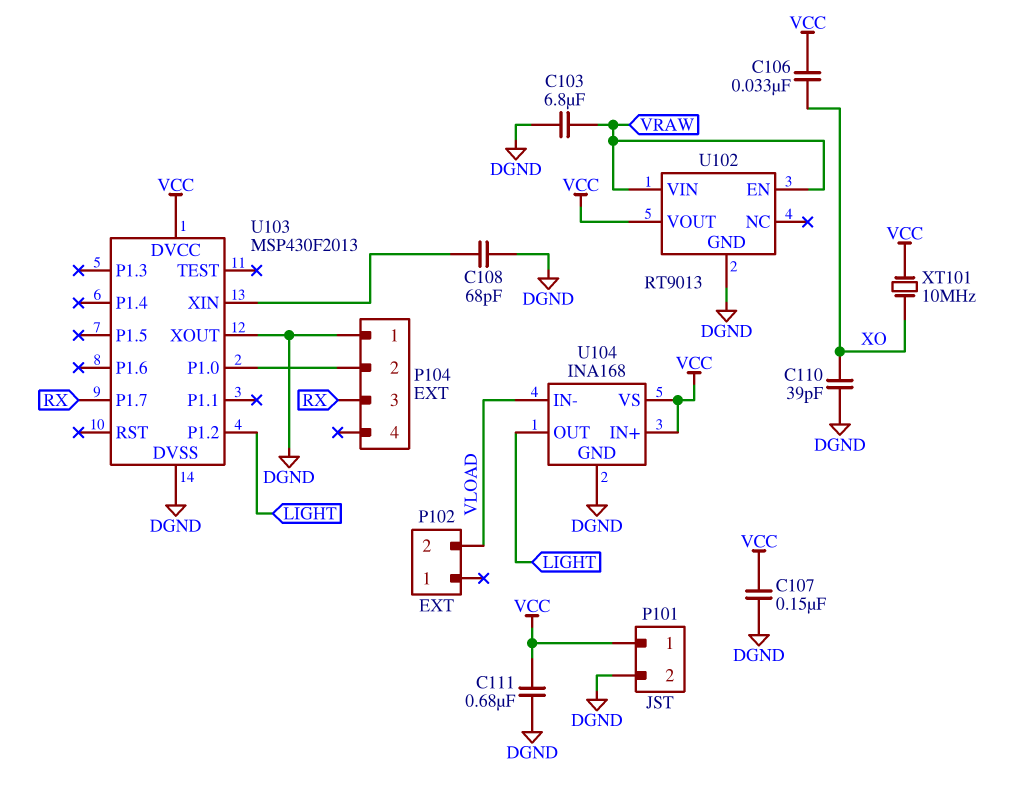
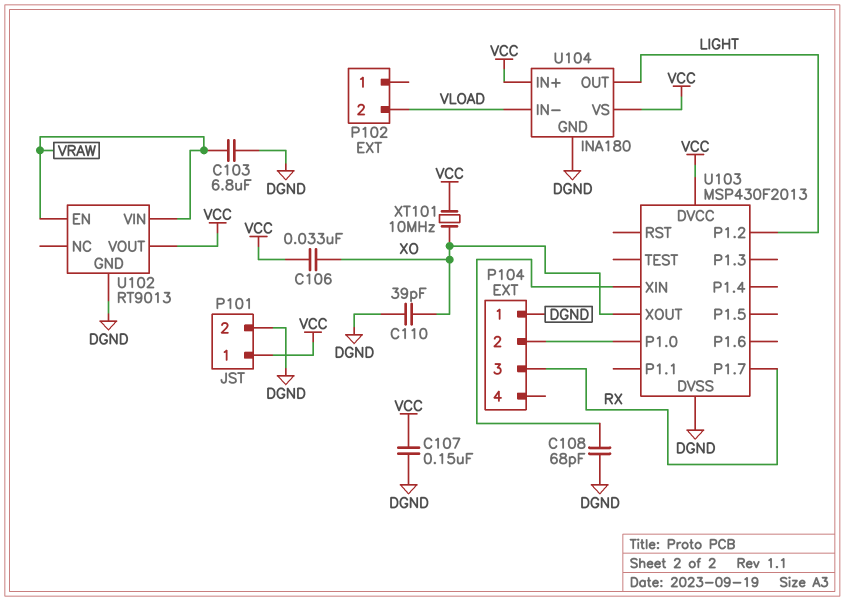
C111: 680nF (DGND, VCC) -> none
U103 pin XOUT: DGND -> XO
U104: INA168 -> INA180

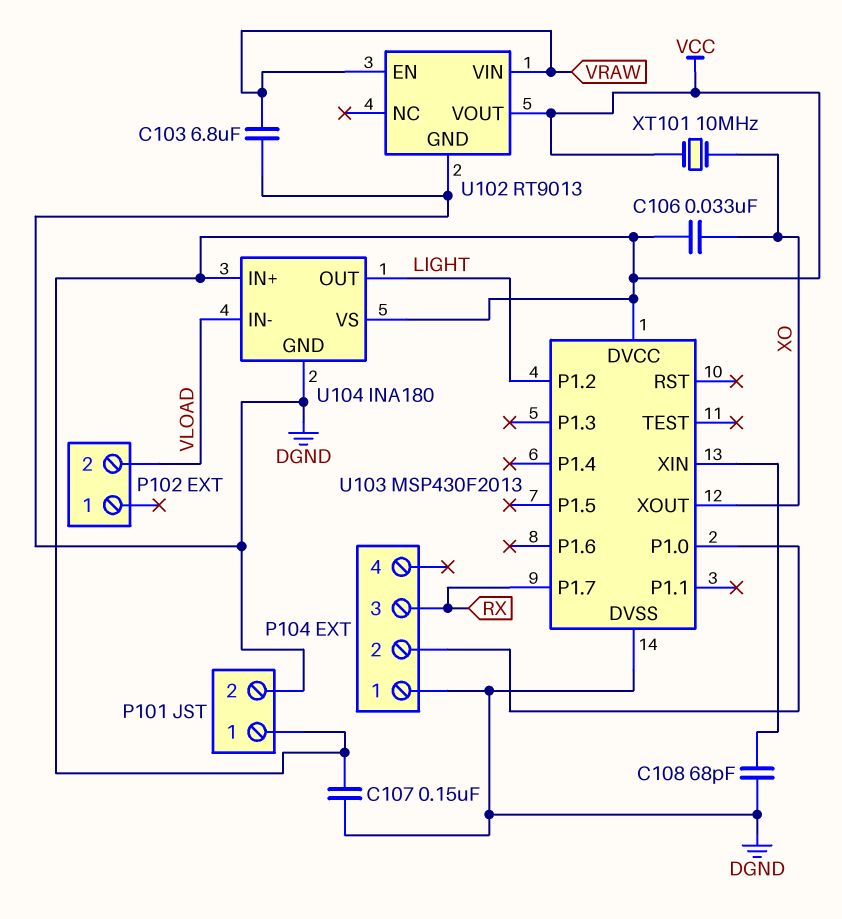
C110: 39pF (DGND, XO) -> none

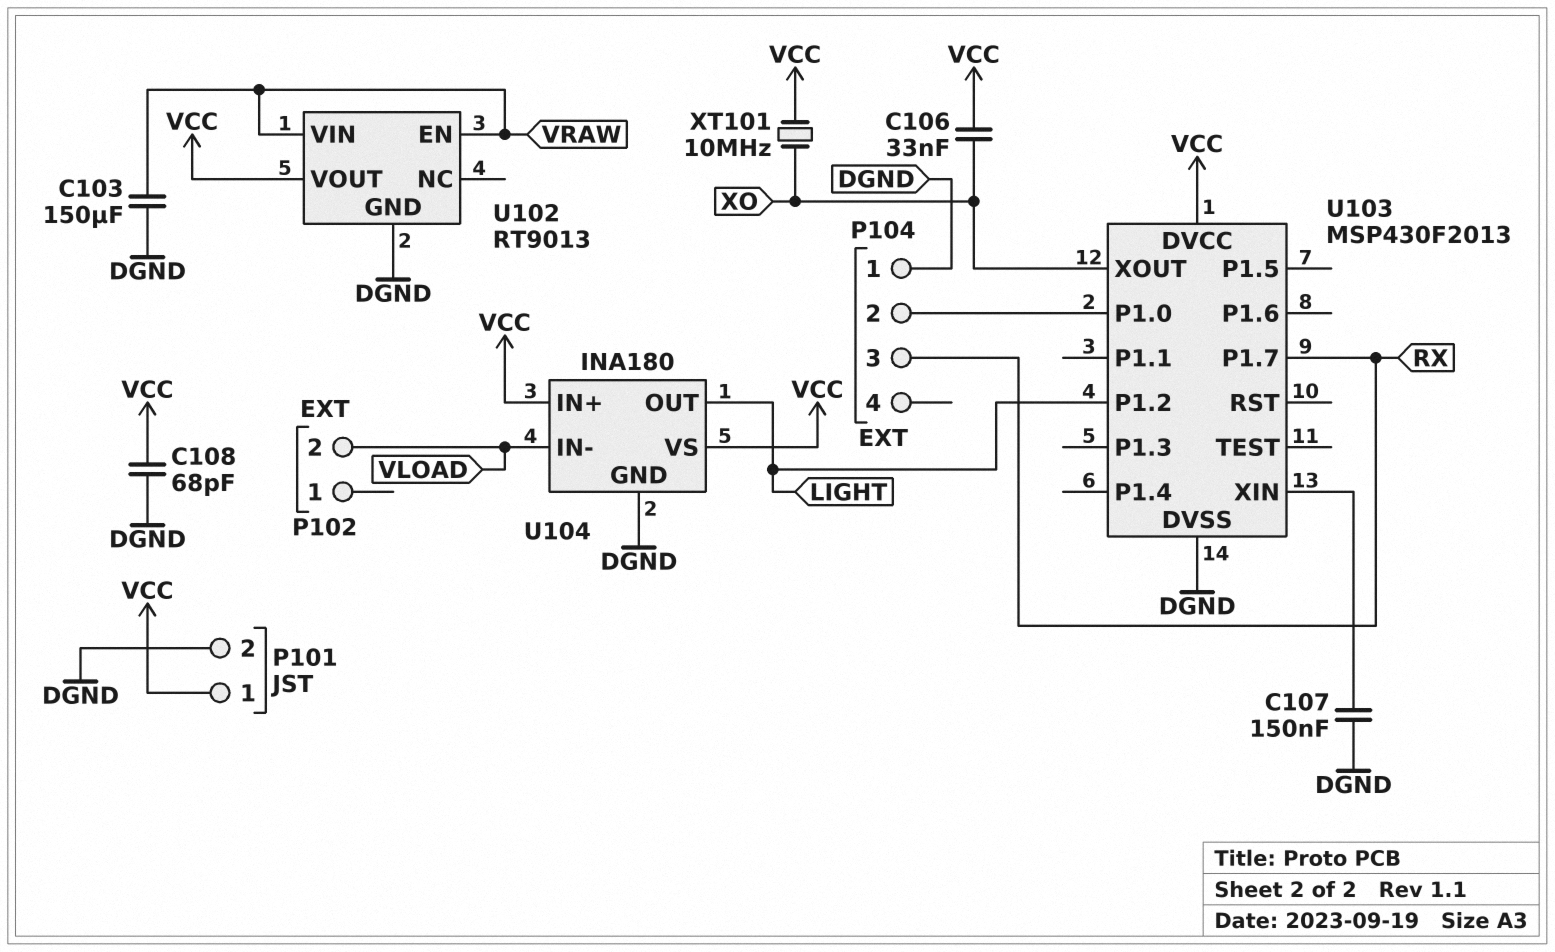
C103: 6.8uF (DGND, VRAW) -> 150uF (DGND, VRAW)
C107: 150nF (DGND, VCC) -> 150nF (DGND, U103/XIN)
C108: 68pF (DGND, U103/XIN) -> 68pF (DGND, VCC)

